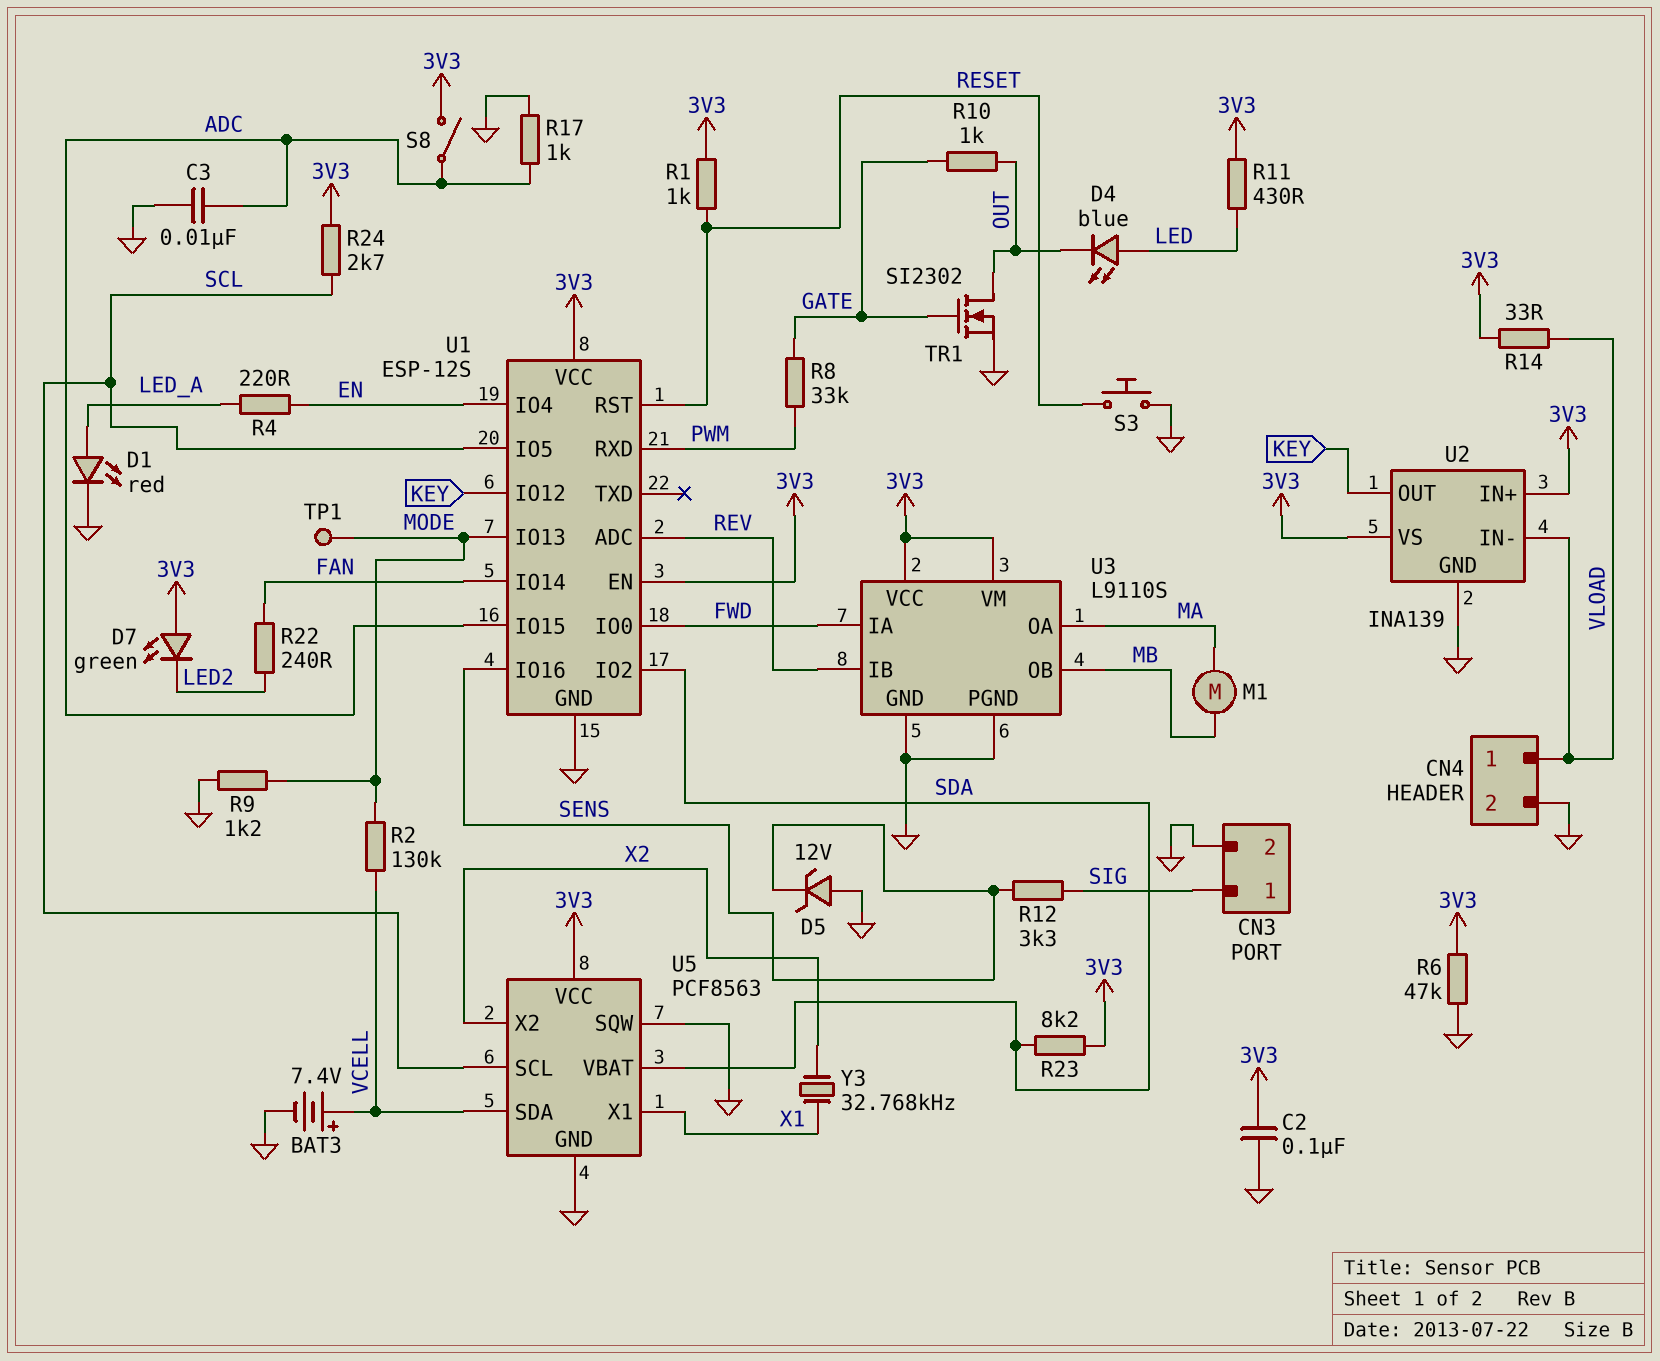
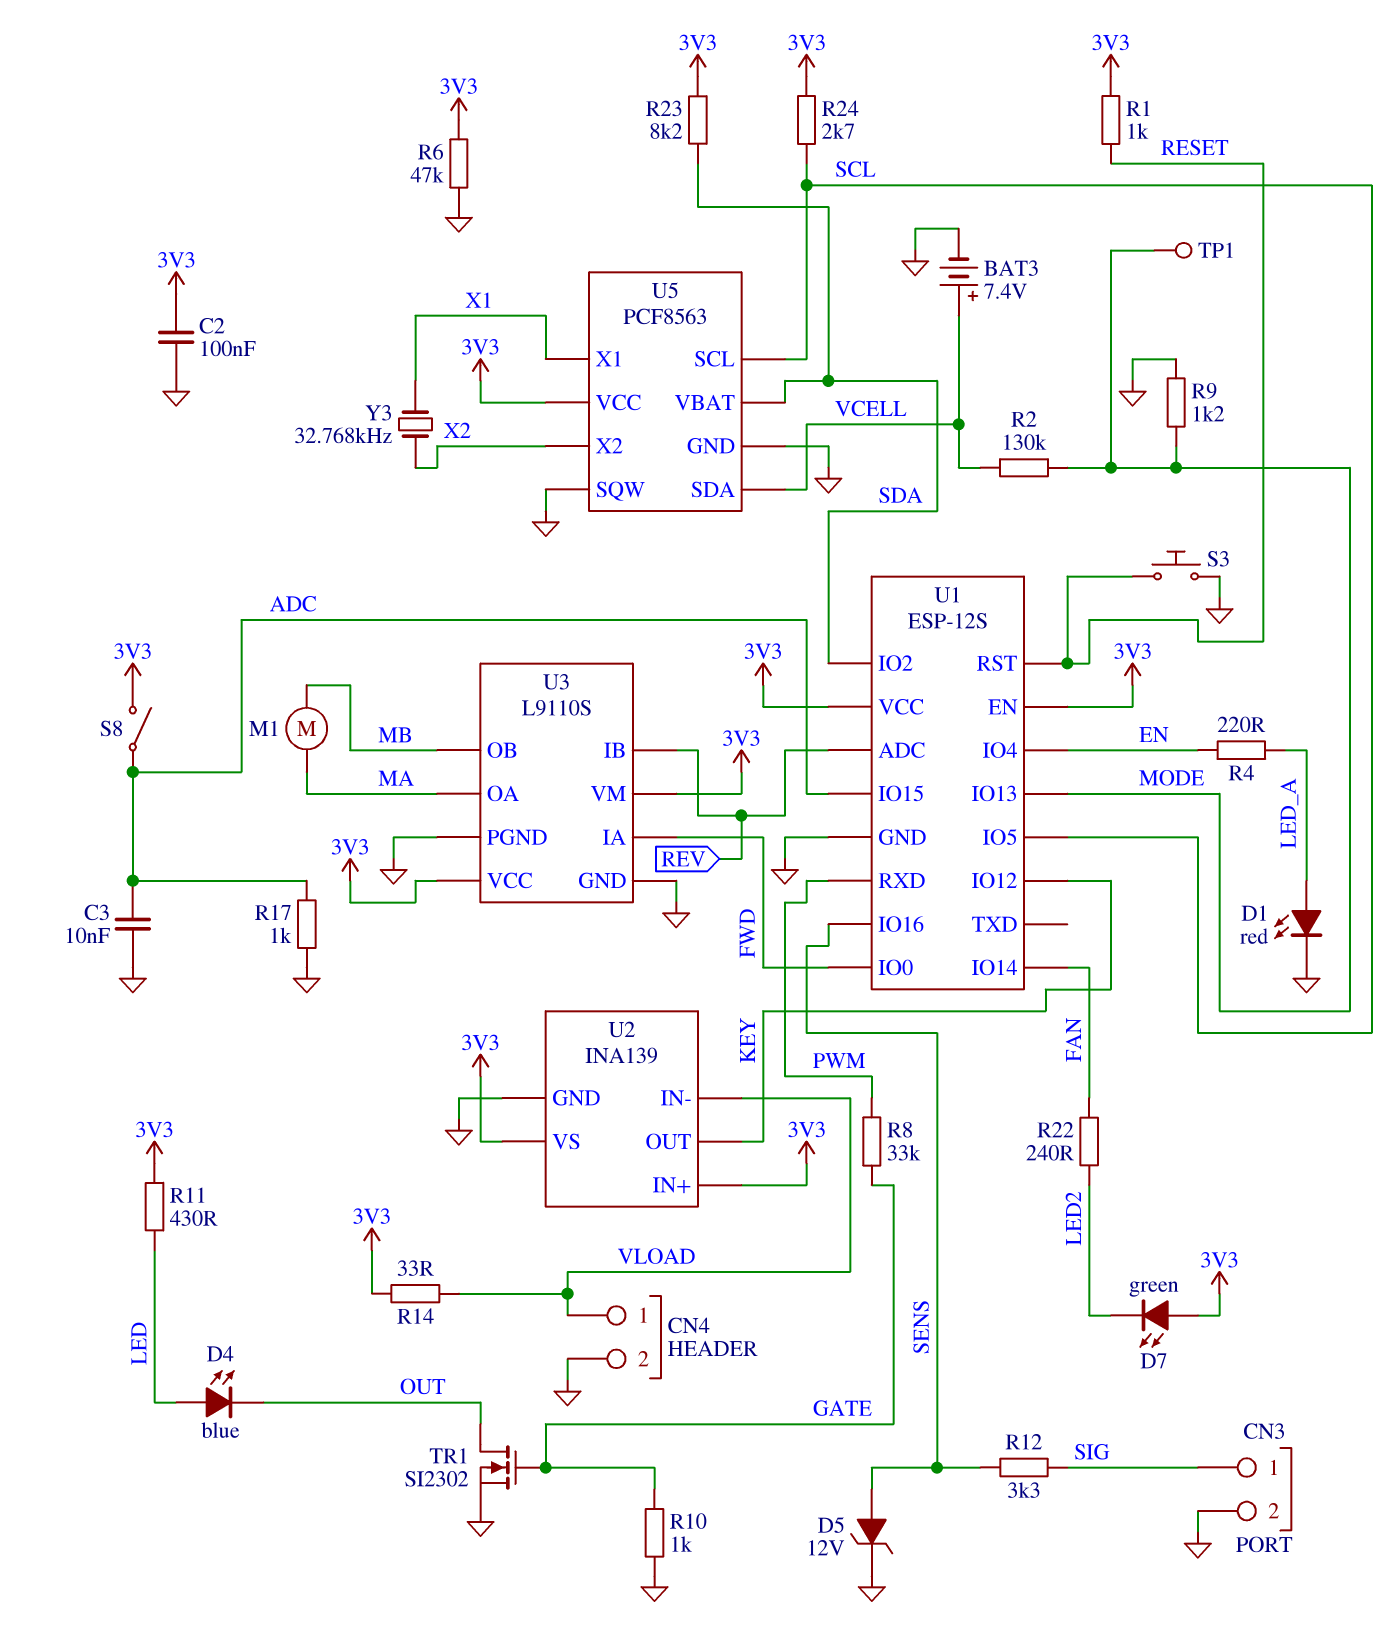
D5: zener 12V (A GND, K SENS) -> zener 12V (A SENS, K GND)
R10: 1k (GATE, OUT) -> 1k (GATE, GND)

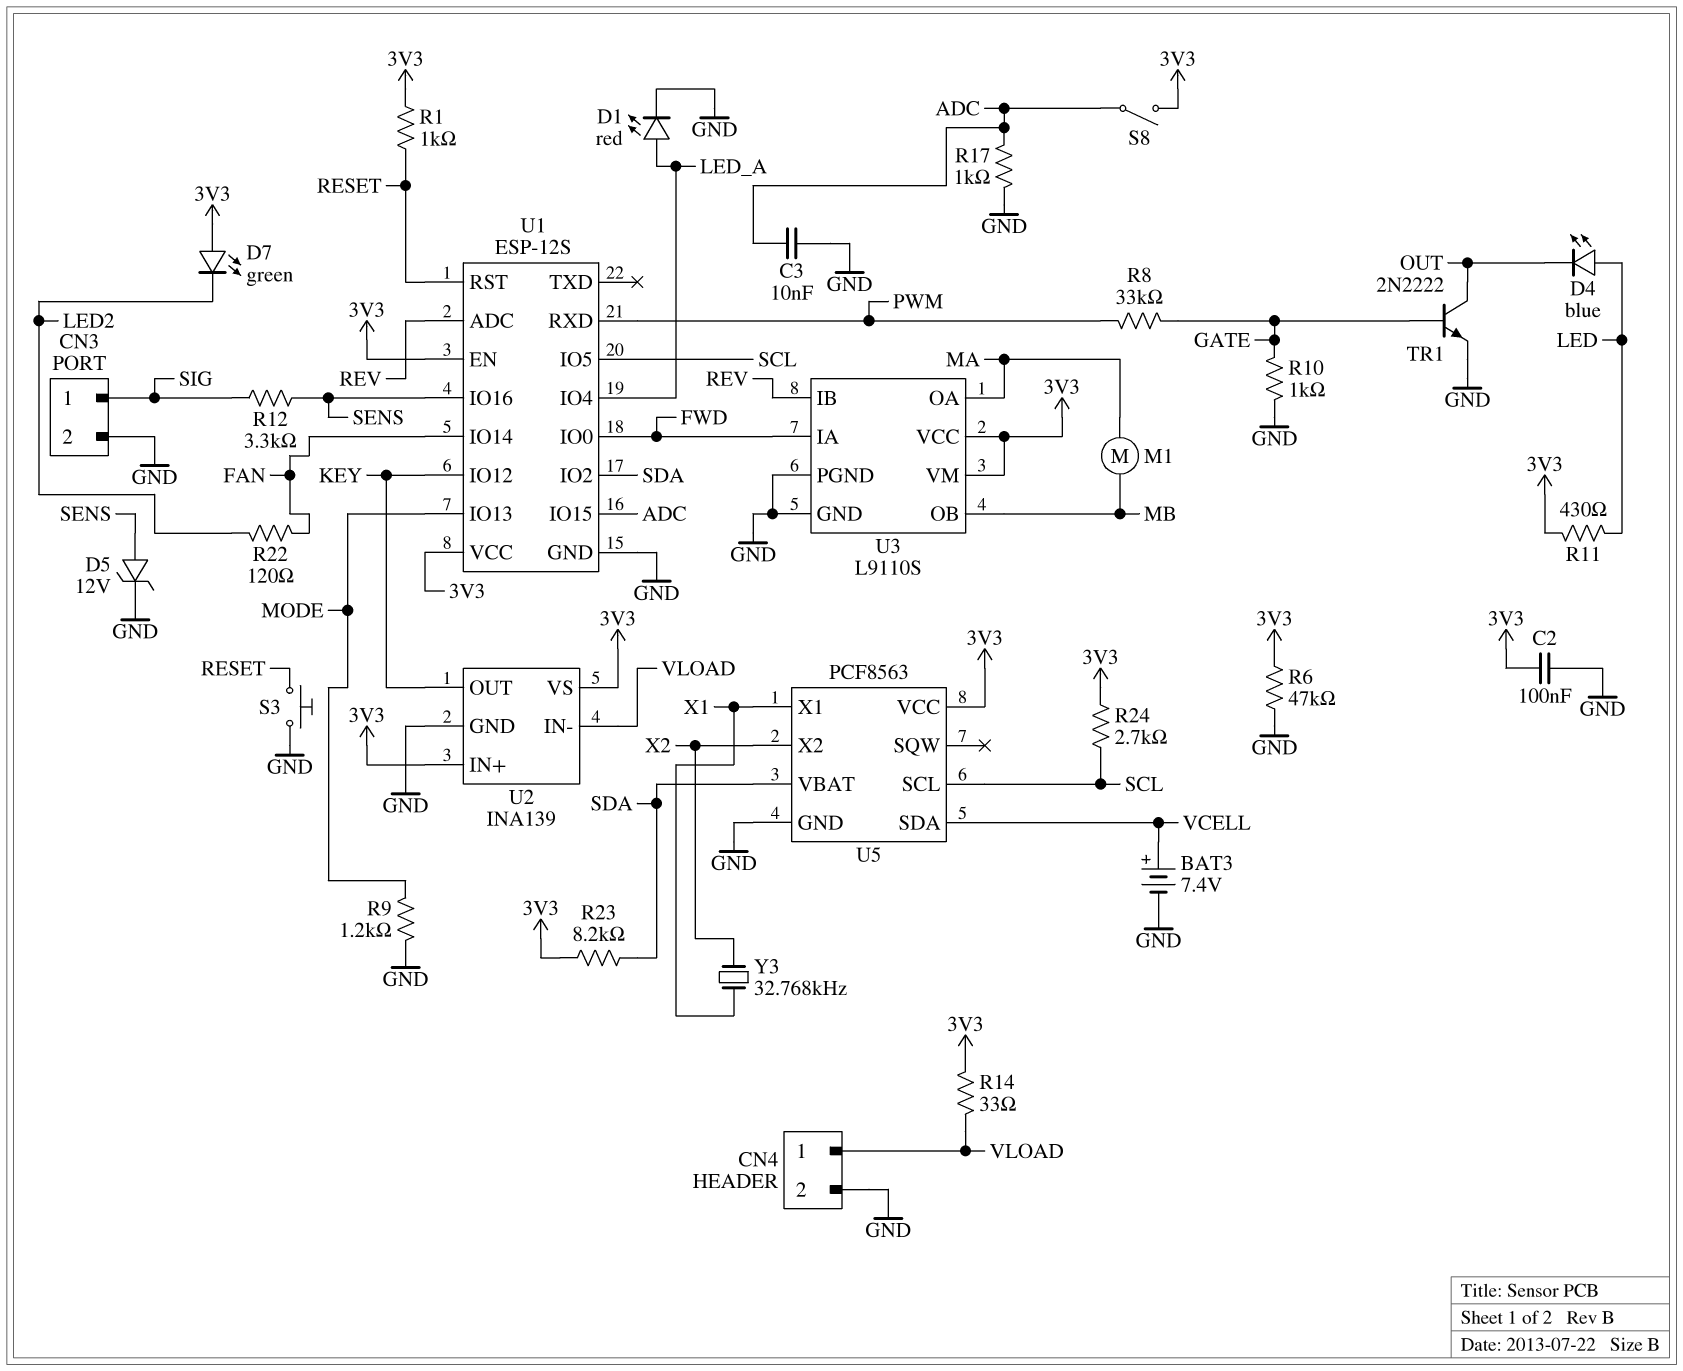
R2: 130k (MODE, VCELL) -> none
R4: 220 (EN, LED_A) -> none
R22: 240 (FAN, LED2) -> 120 (FAN, LED2)
TP1: test point (MODE) -> none
TR1: NMOS SI2302 (G GATE, D OUT, S GND) -> NPN 2N2222 (B GATE, C OUT, E GND)
U1 pin IO4: EN -> LED_A
U5 pin SQW: GND -> none

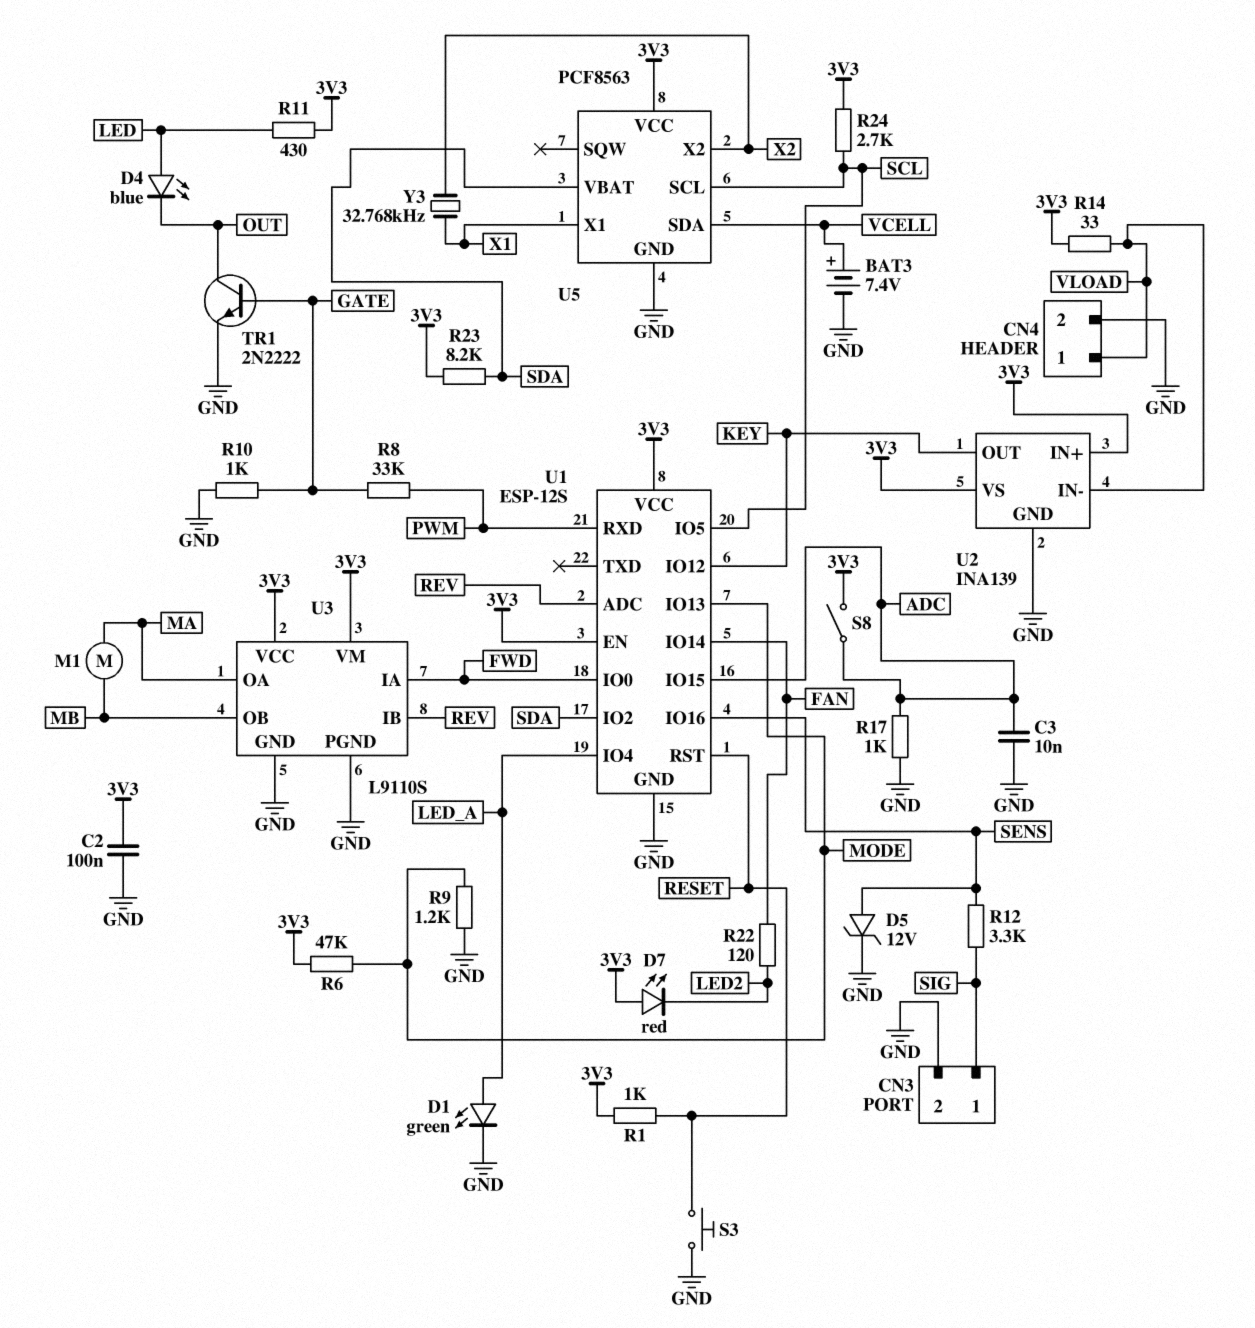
D1: LED red (A LED_A, K GND) -> LED green (A LED_A, K GND)
D7: LED green (A 3V3, K LED2) -> LED red (A 3V3, K LED2)
R6: 47k (3V3, GND) -> 47k (3V3, MODE)

